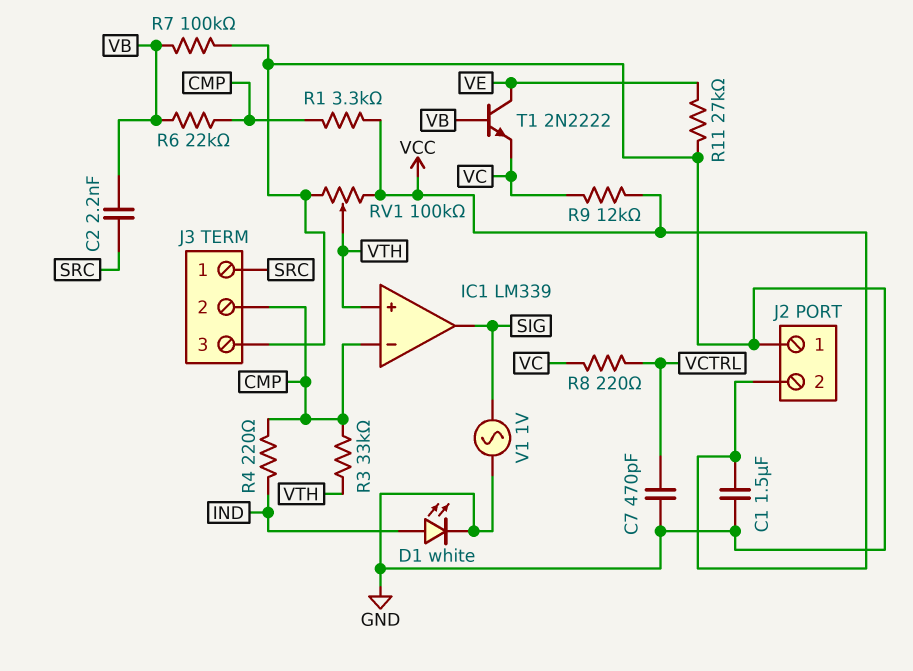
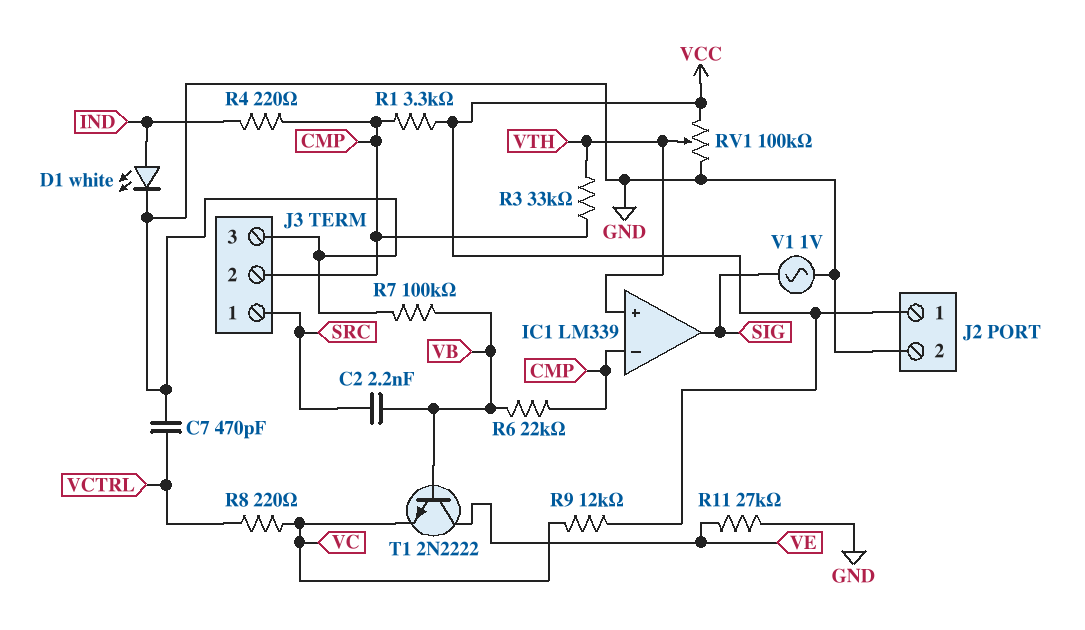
C1: 1.5uF (GND, VCC) -> none
J2 pin 1: GND -> VCC
J2 pin 2: VCC -> GND

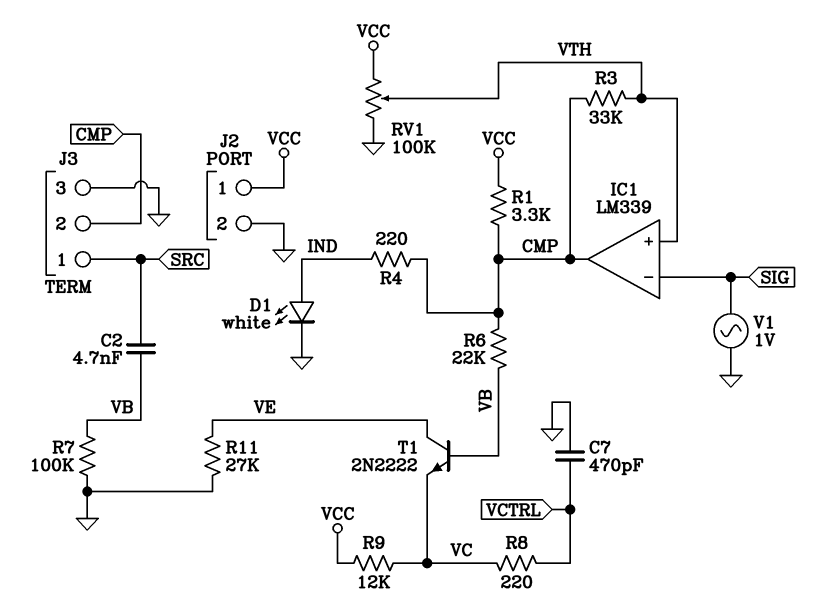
C2: 2.2nF (SRC, VB) -> 4.7nF (SRC, VB)
IC1 pin in-: CMP -> SIG
IC1 pin out: SIG -> CMP

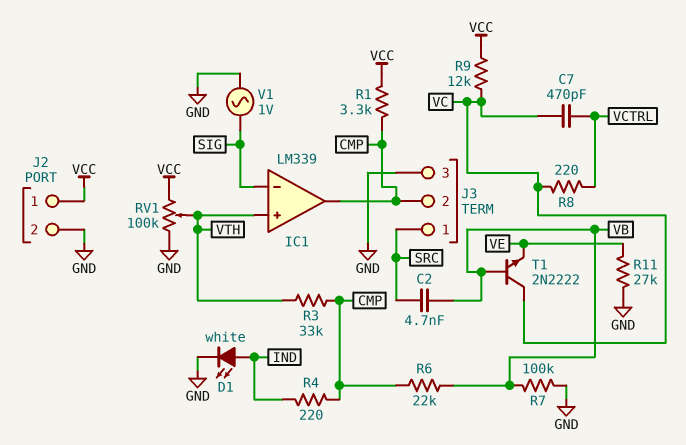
C7: 470pF (GND, VCTRL) -> 470pF (VC, VCTRL)
T1: NPN 2N2222 (B VB, C VE, E VC) -> NPN 2N2222 (B VB, C VC, E VE)

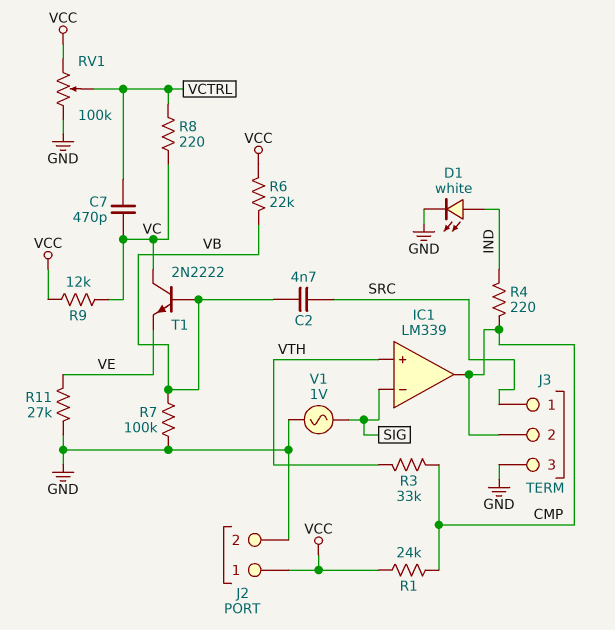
R1: 3.3k (CMP, VCC) -> 24k (CMP, VCC)
R6: 22k (CMP, VB) -> 22k (VB, VCC)
RV1: 100k (GND, VCC, wiper VTH) -> 100k (GND, VCC, wiper VCTRL)

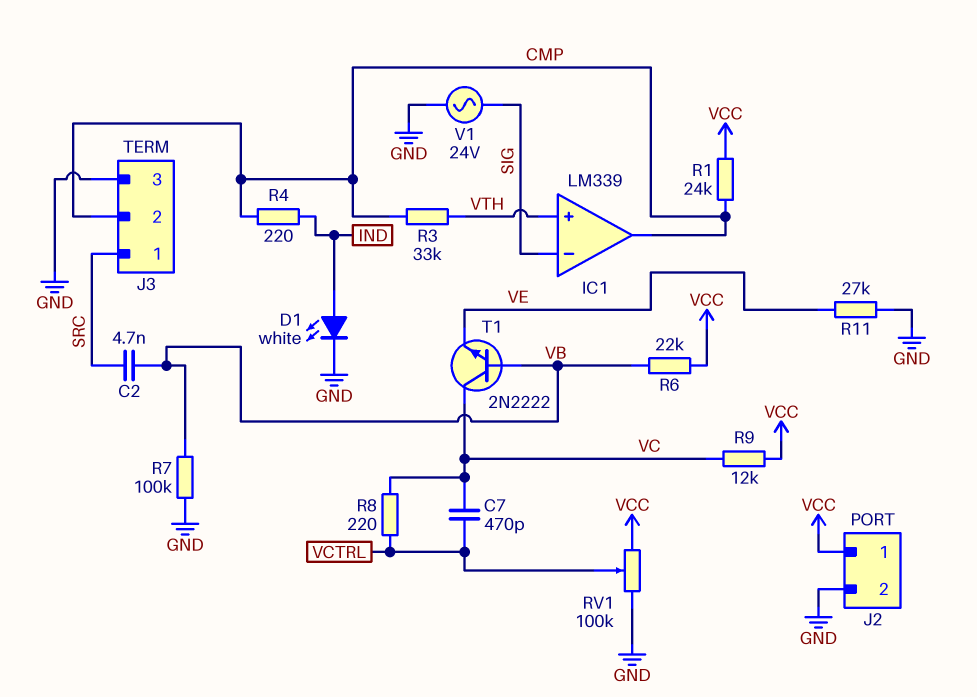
V1: AC 1V (GND, SIG) -> AC 24V (GND, SIG)

